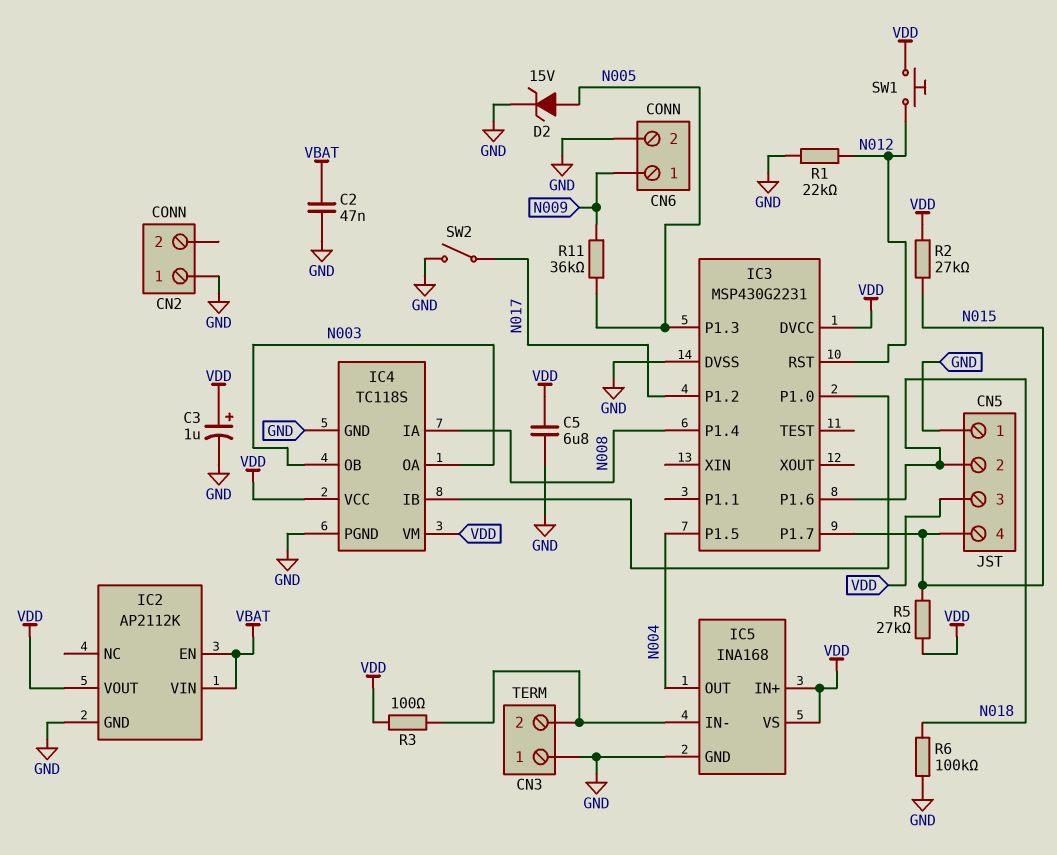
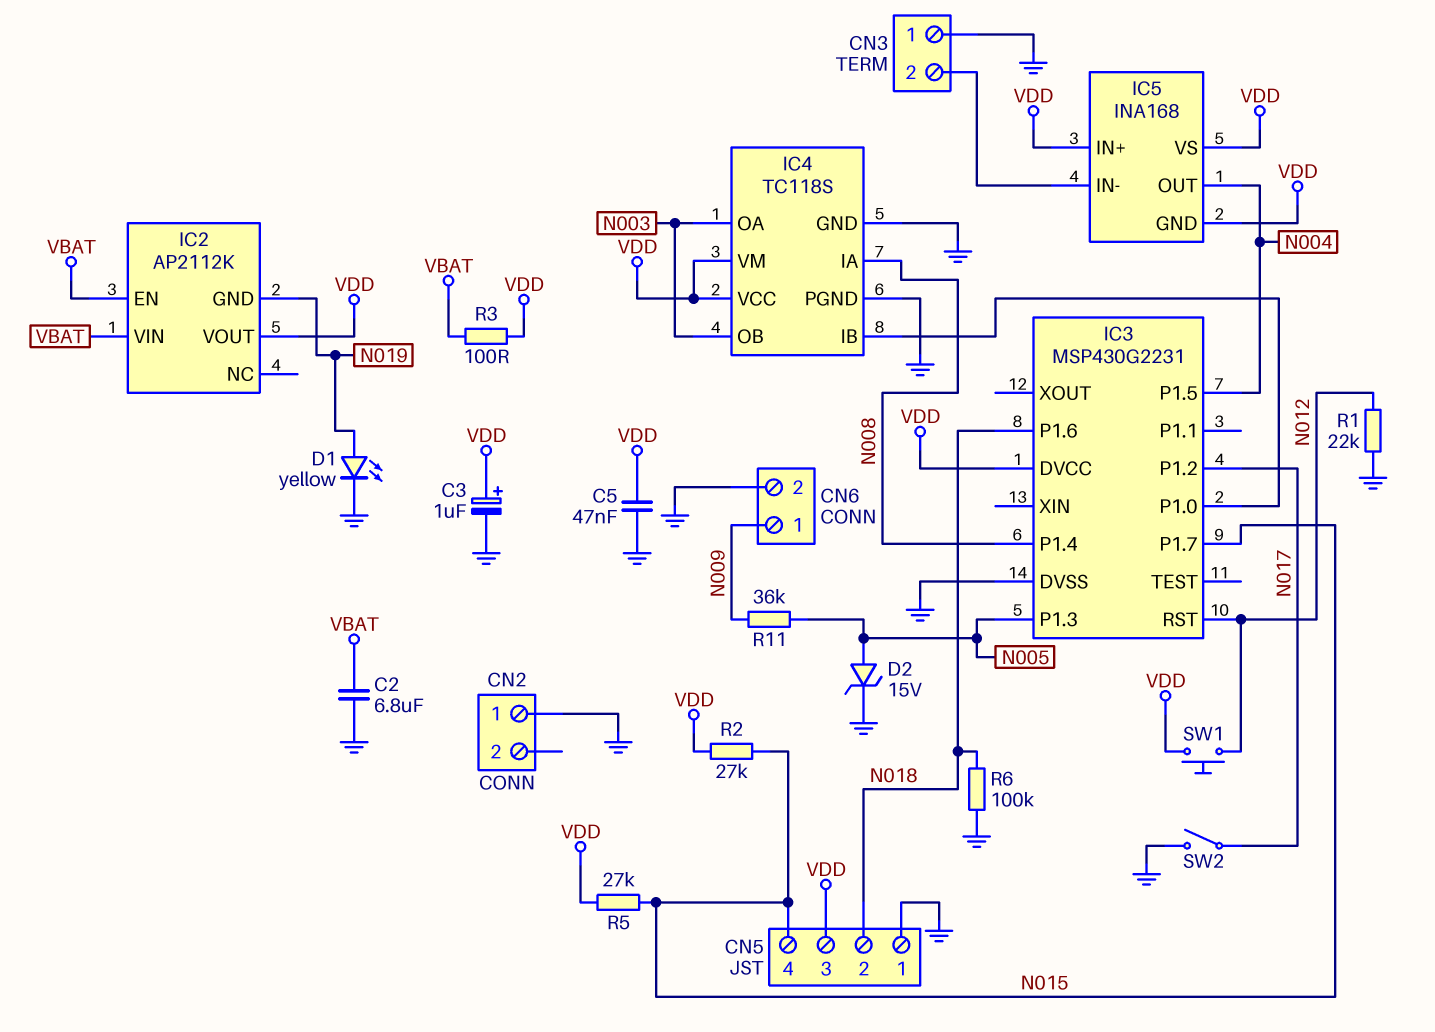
C2: 47nF (GND, VBAT) -> 6.8uF (GND, VBAT)
C5: 6.8uF (GND, VDD) -> 47nF (GND, VDD)
D1: none -> LED yellow (A N019, K GND)
IC2 pin GND: GND -> N019
IC5 pin GND: GND -> VDD
R3: 100 (CN3/2, VDD) -> 100 (VBAT, VDD)

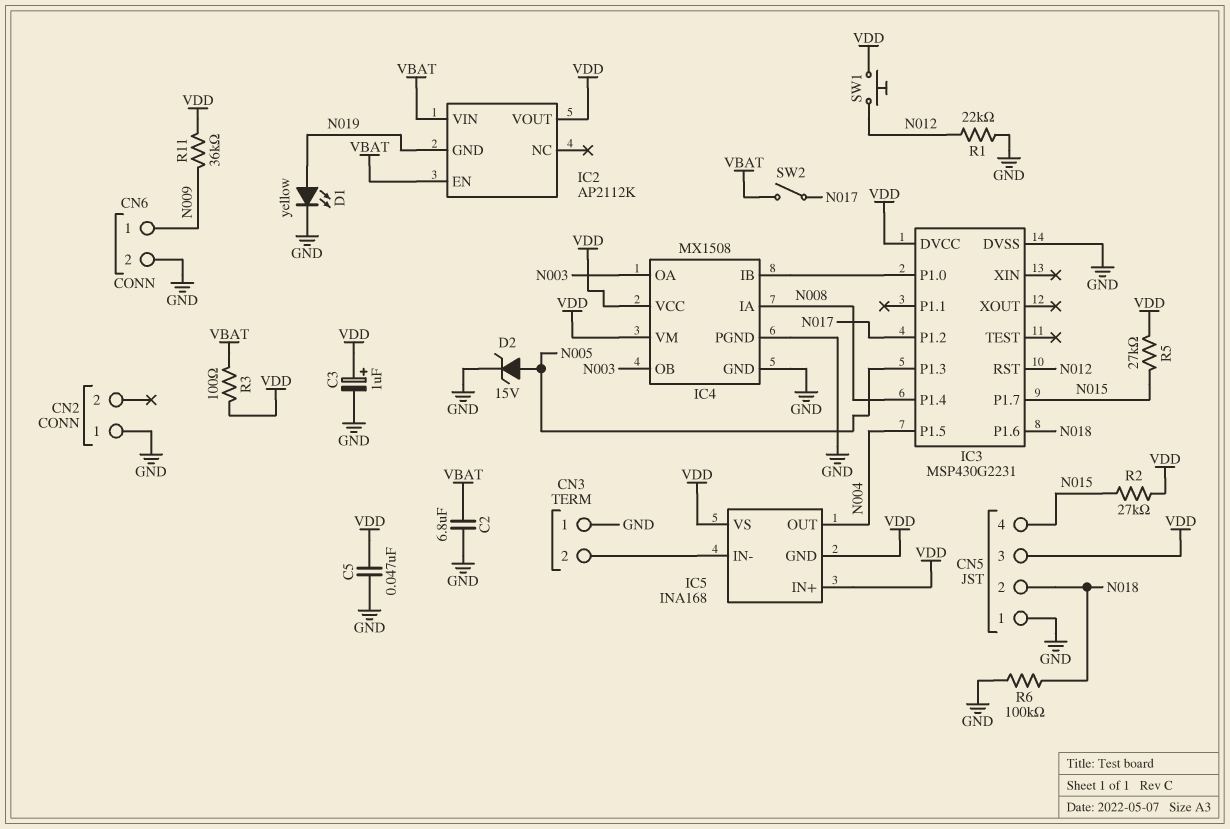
IC4: TC118S -> MX1508
R11: 36k (N005, N009) -> 36k (N009, VDD)
SW2: switch (GND, N017) -> switch (N017, VBAT)

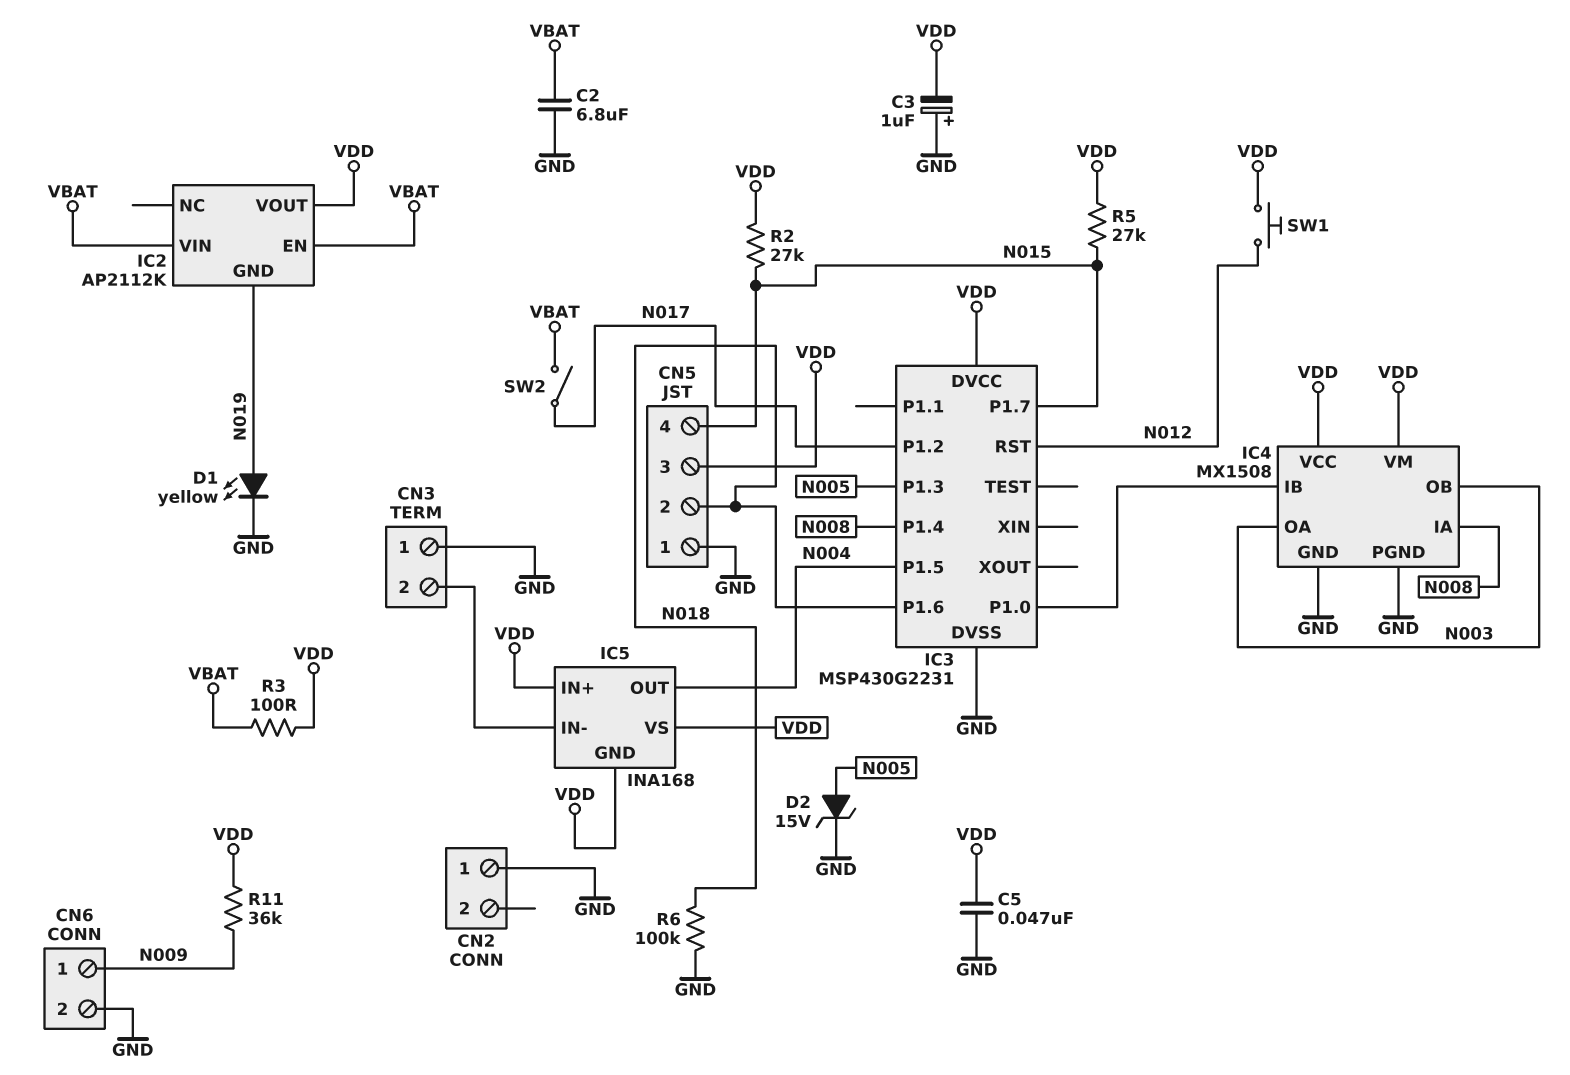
C3: 1uF (plus VDD, minus GND) -> 1uF (plus GND, minus VDD)
R1: 22k (GND, N012) -> none

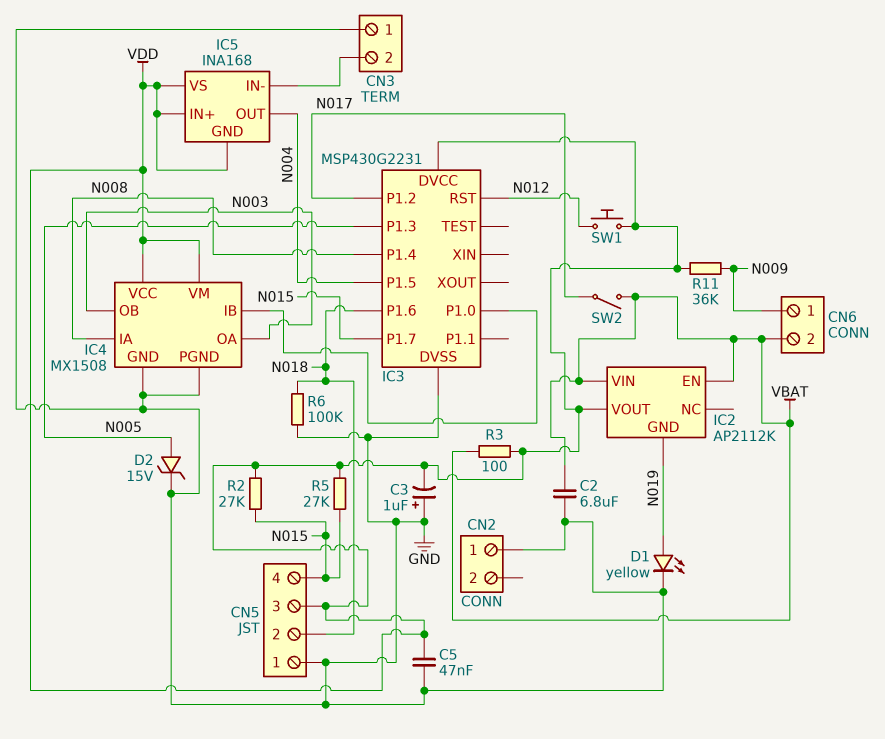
CN6 pin 2: GND -> VBAT

